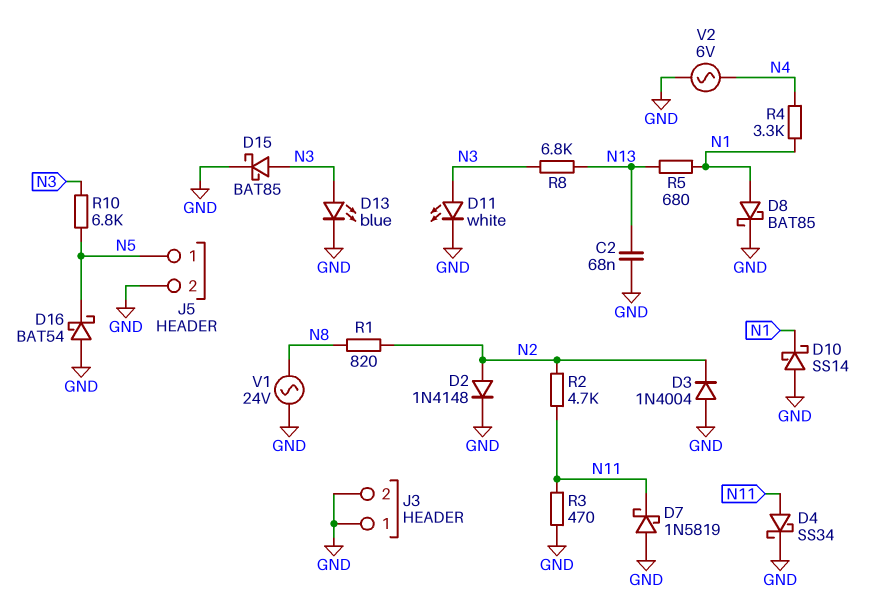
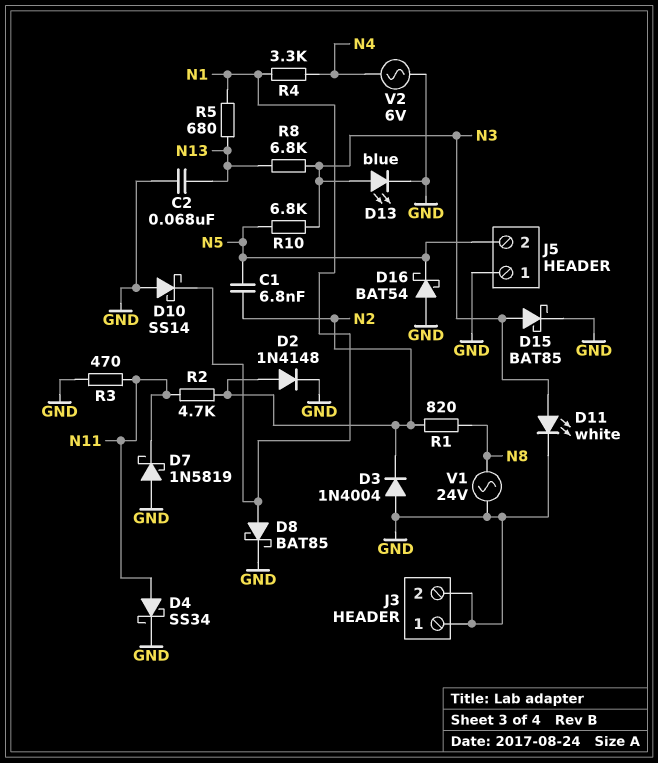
C1: none -> 6.8nF (N2, N5)
J5 pin 1: N5 -> GND
J5 pin 2: GND -> N5

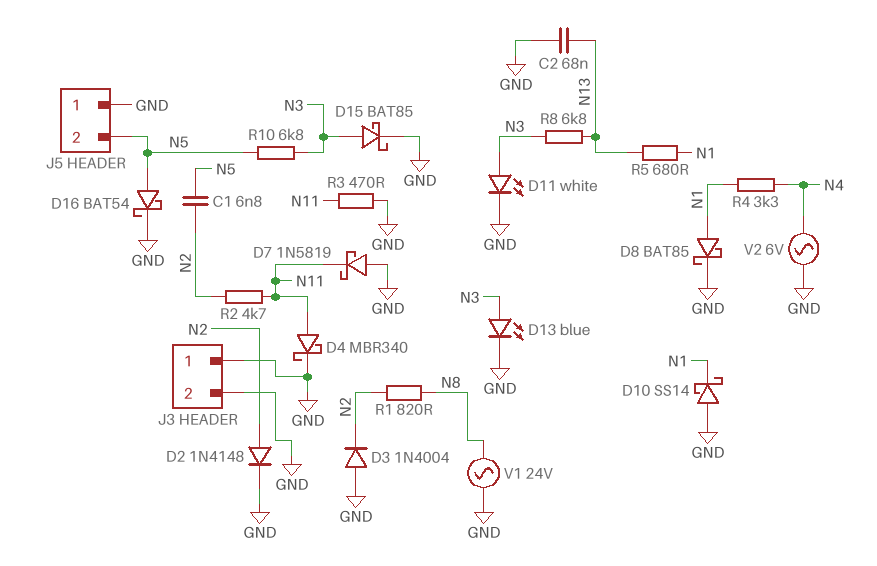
D4: schottky SS34 (A N11, K GND) -> schottky MBR340 (A N11, K GND)
D16: schottky BAT54 (A GND, K N5) -> schottky BAT54 (A N5, K GND)

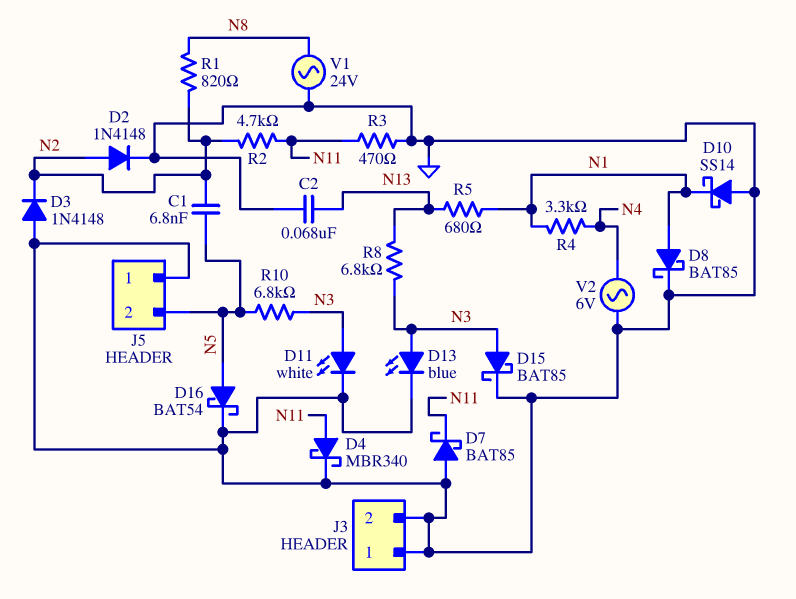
D3: diode 1N4004 (A GND, K N2) -> diode 1N4148 (A GND, K N2)
D7: schottky 1N5819 (A GND, K N11) -> schottky BAT85 (A GND, K N11)

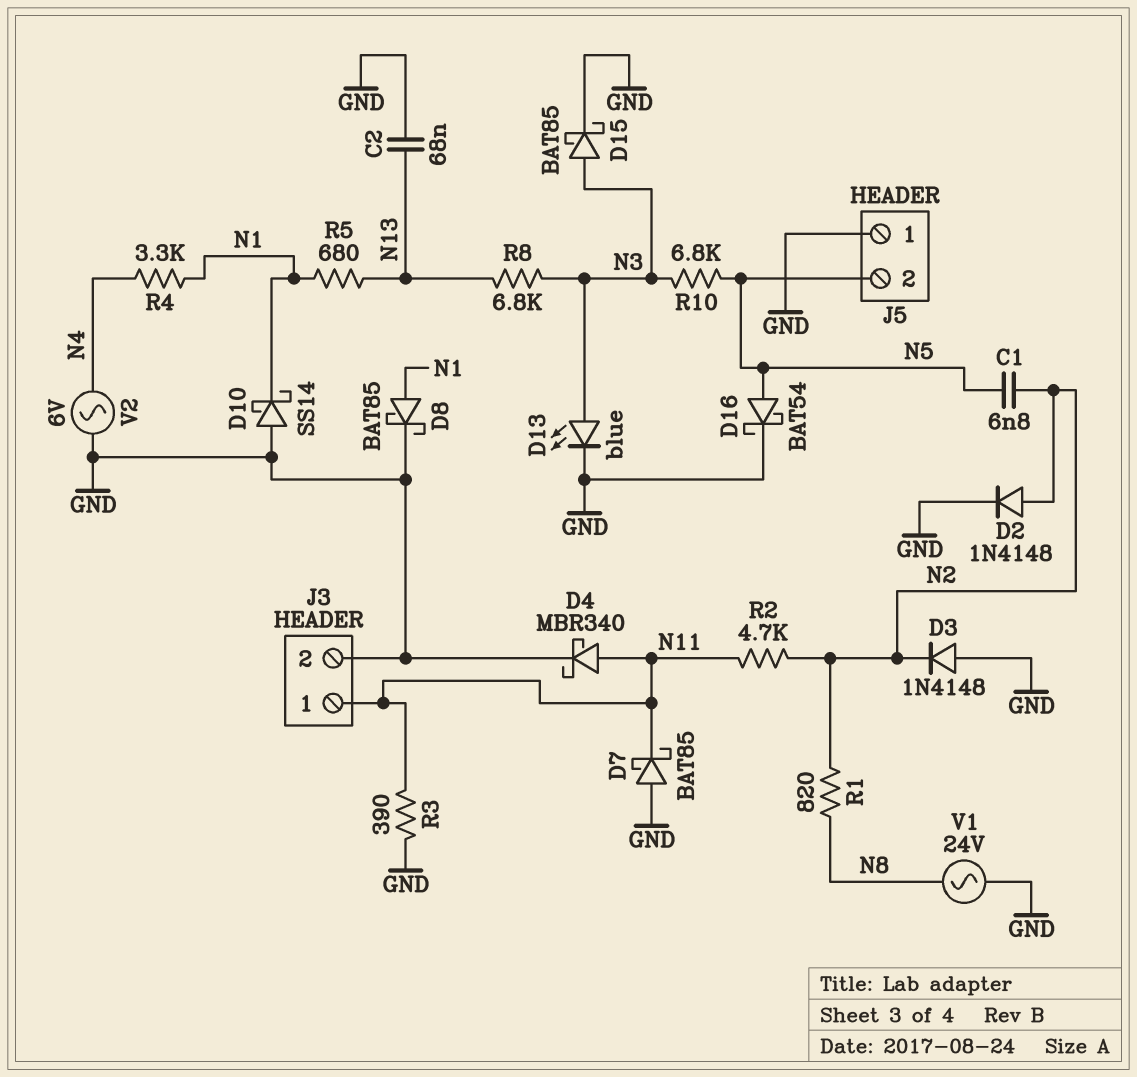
D11: LED white (A N3, K GND) -> none
J3 pin 1: GND -> N11
R3: 470 (GND, N11) -> 390 (GND, N11)

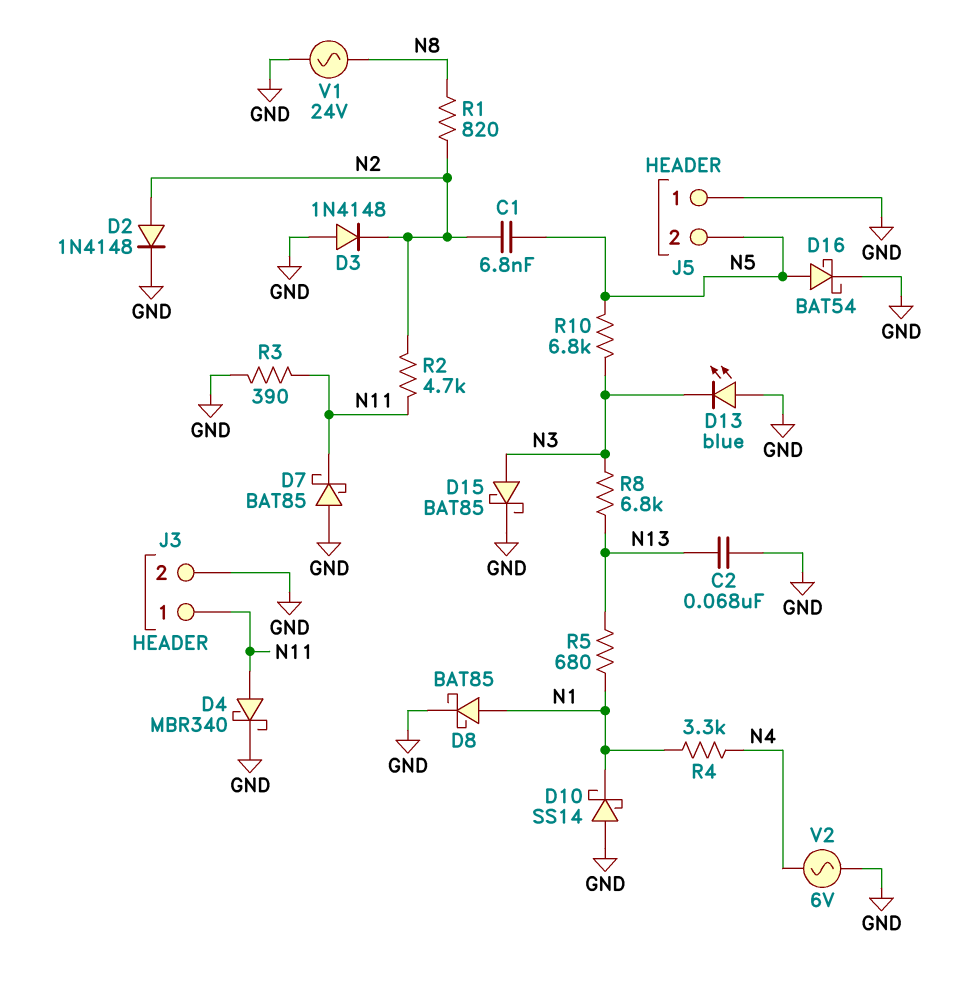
D13: LED blue (A N3, K GND) -> LED blue (A GND, K N3)

